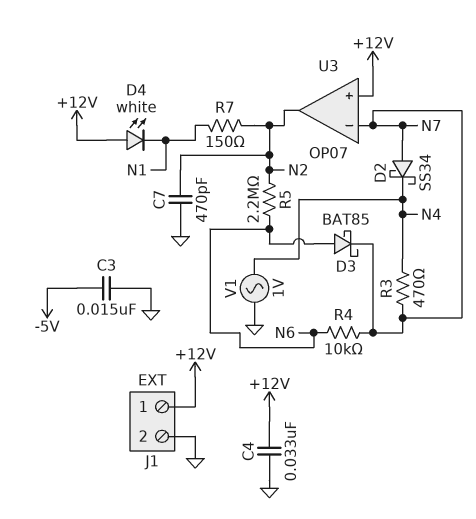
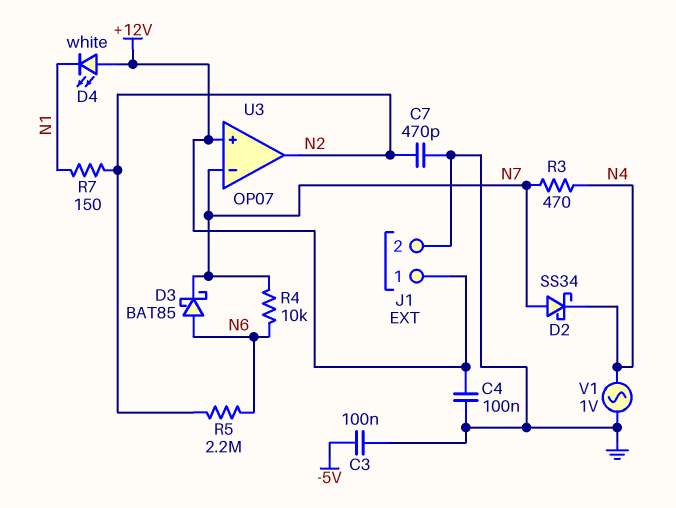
C3: 15nF (-5V, GND) -> 100nF (-5V, GND)
C4: 33nF (+12V, GND) -> 100nF (+12V, GND)

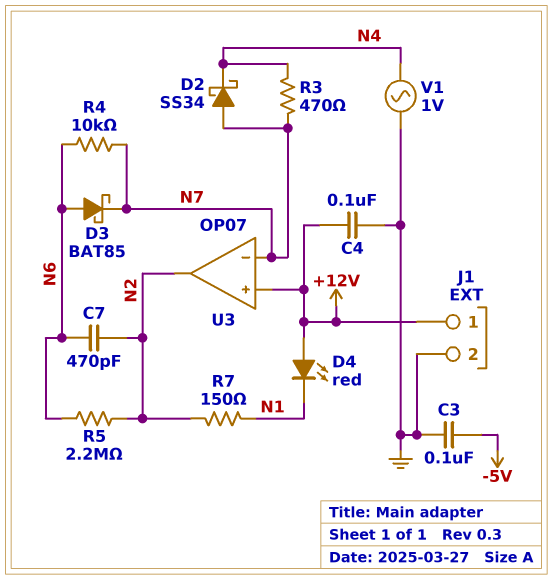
C7: 470pF (GND, N2) -> 470pF (N2, N6)
D4: LED white (A +12V, K N1) -> LED red (A +12V, K N1)

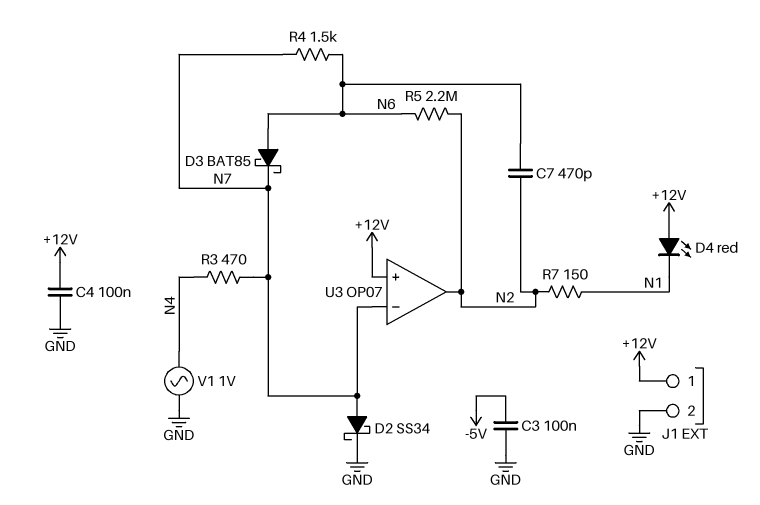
D2: schottky SS34 (A N7, K N4) -> schottky SS34 (A N7, K GND)
R4: 10k (N6, N7) -> 1.5k (N6, N7)

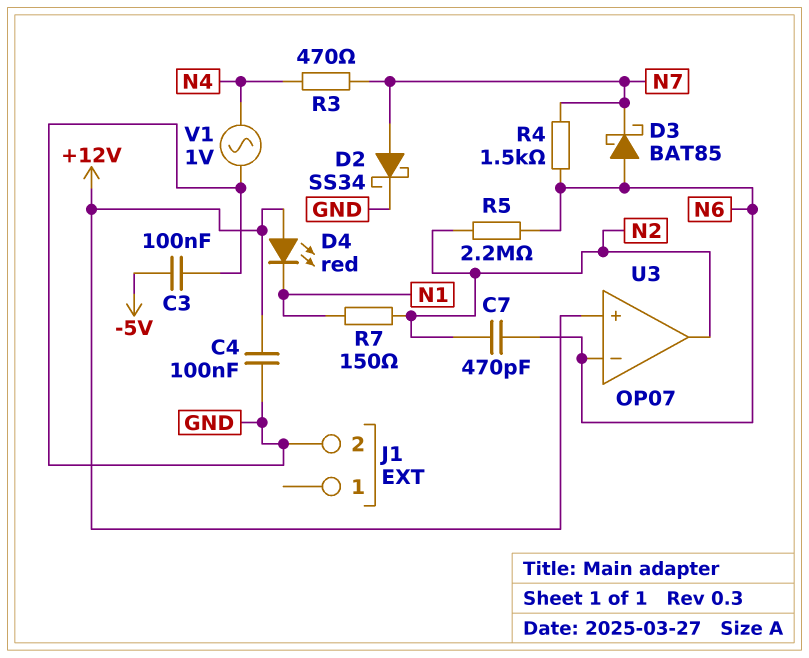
J1 pin 1: +12V -> none
U3 pin in-: N7 -> N6

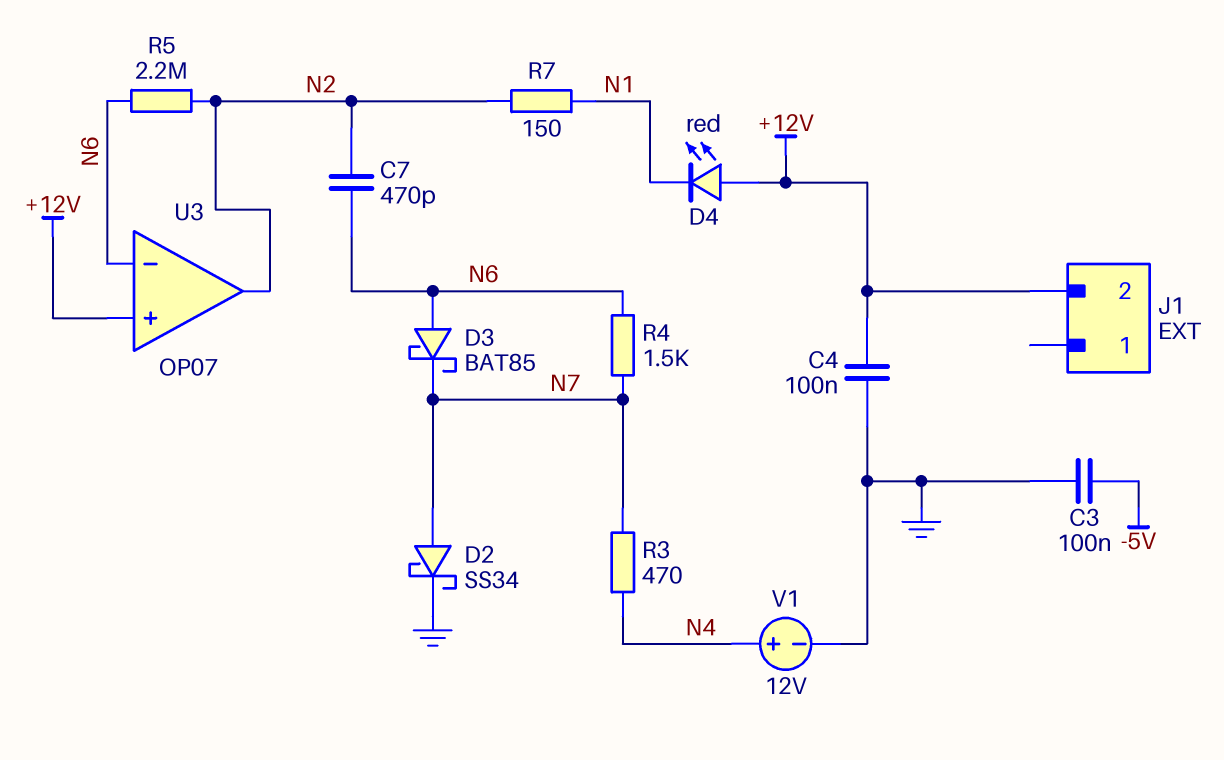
J1 pin 2: GND -> +12V
V1: AC 1V (GND, N4) -> 12V (plus N4, minus GND)

